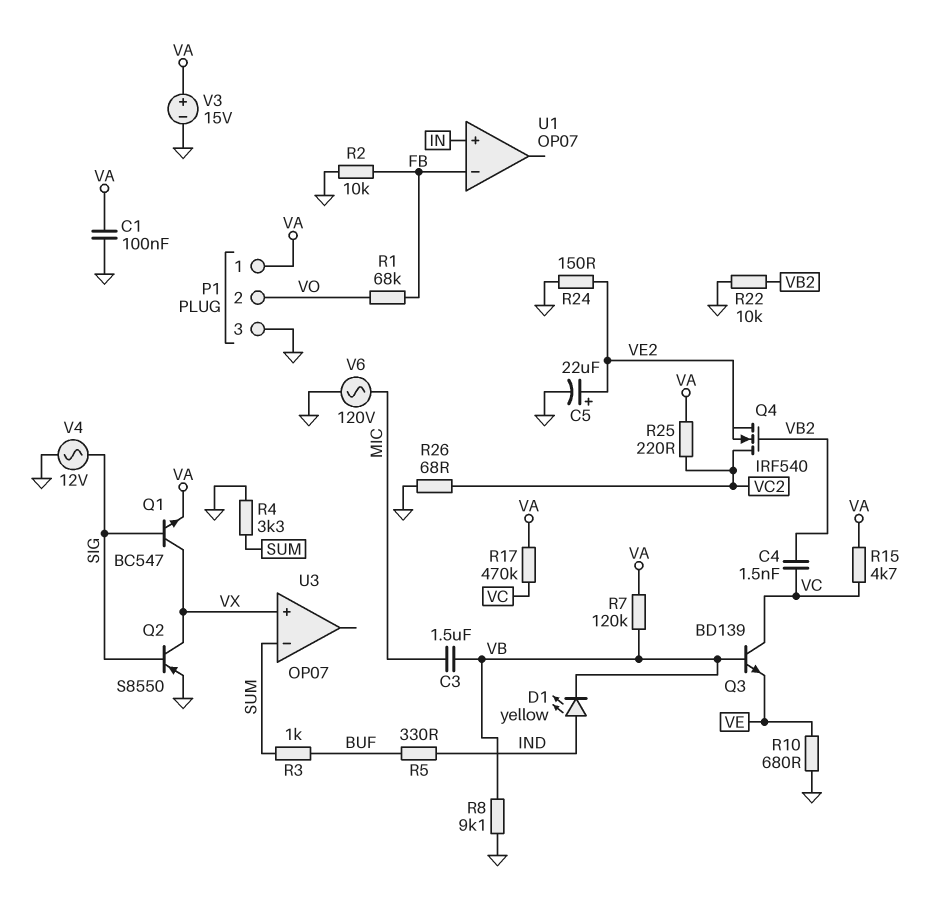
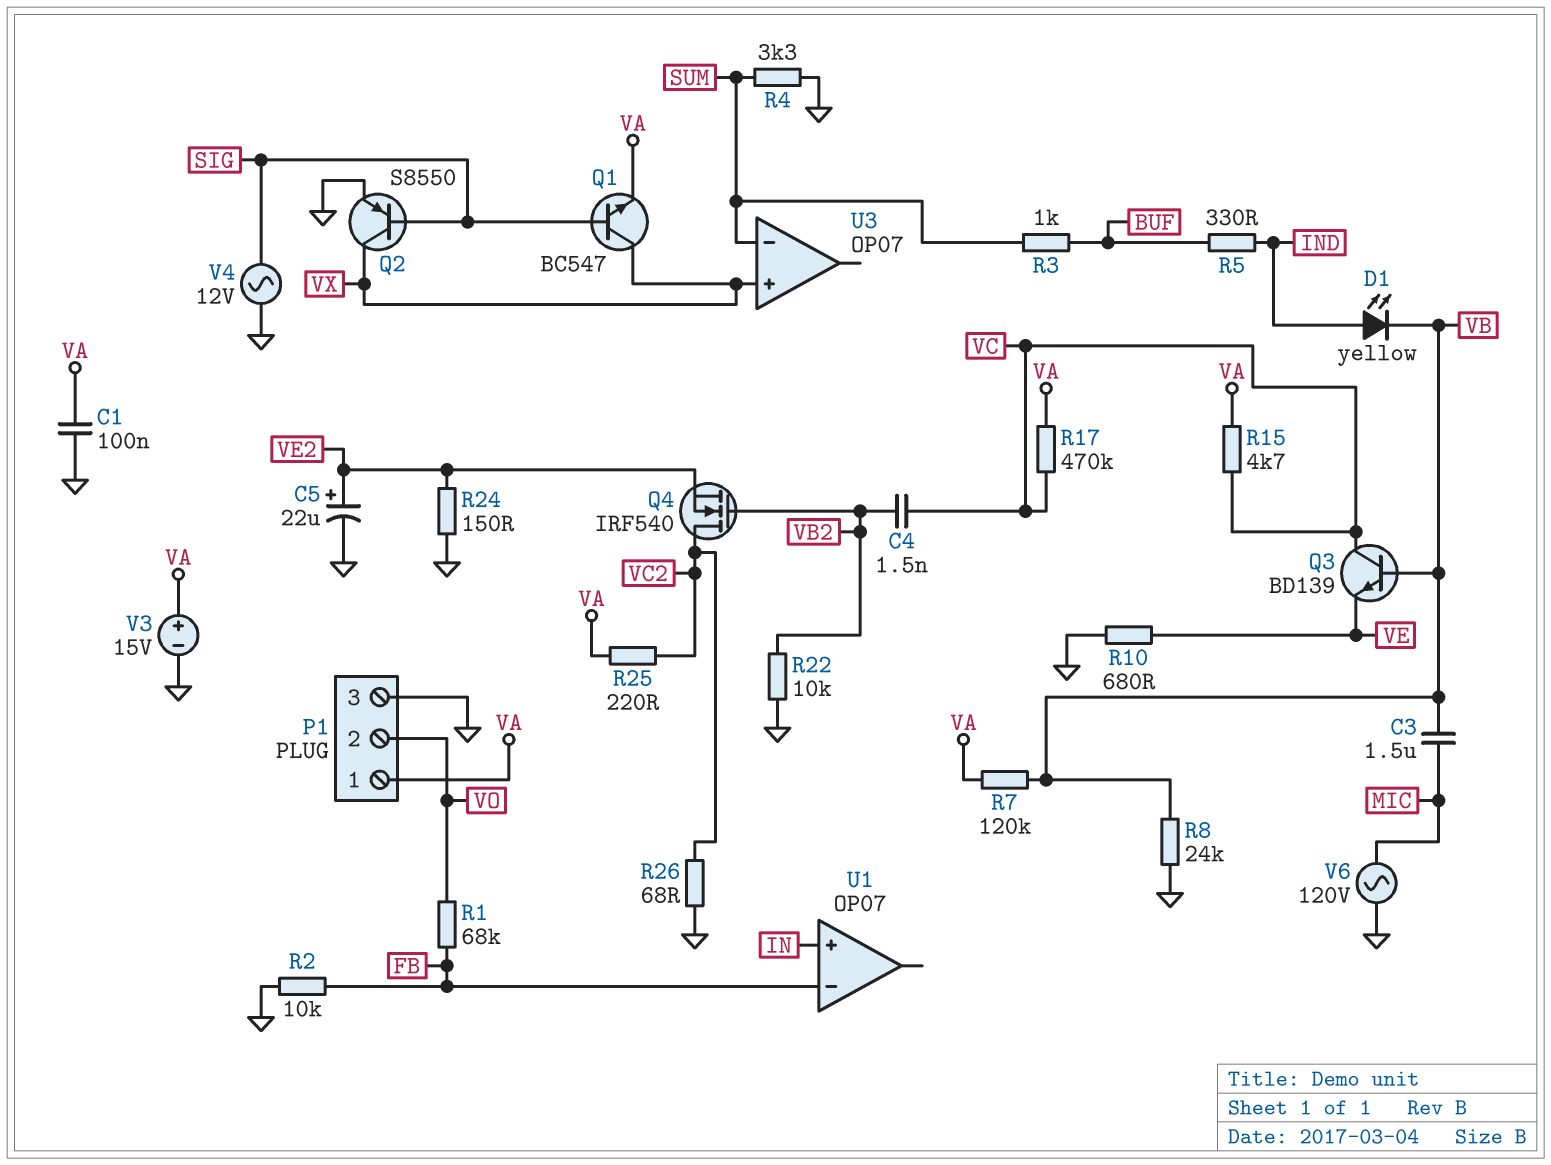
R8: 9.1k (GND, VB) -> 24k (GND, VB)

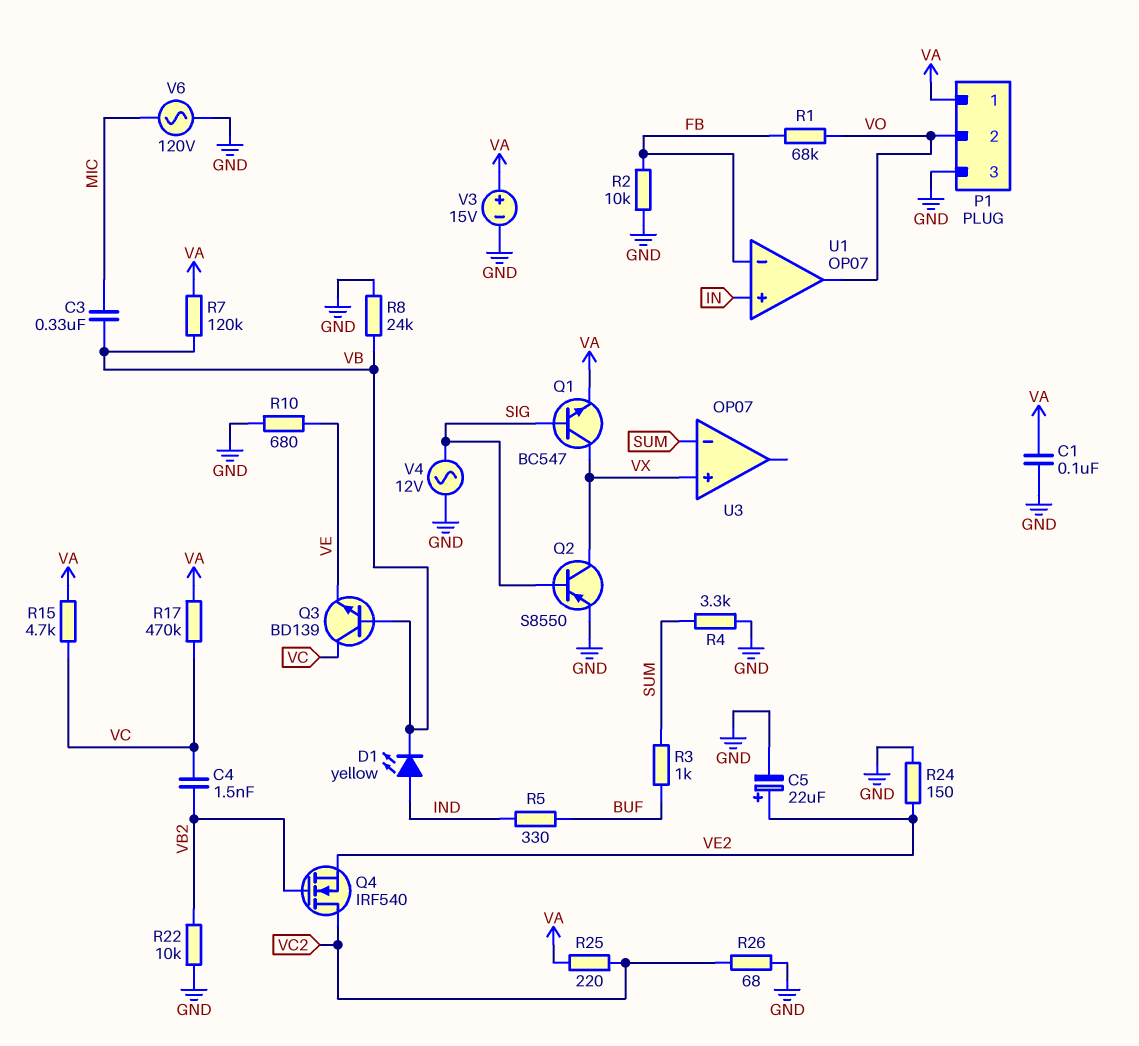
C3: 1.5uF (MIC, VB) -> 330nF (MIC, VB)
U1 pin out: none -> VO

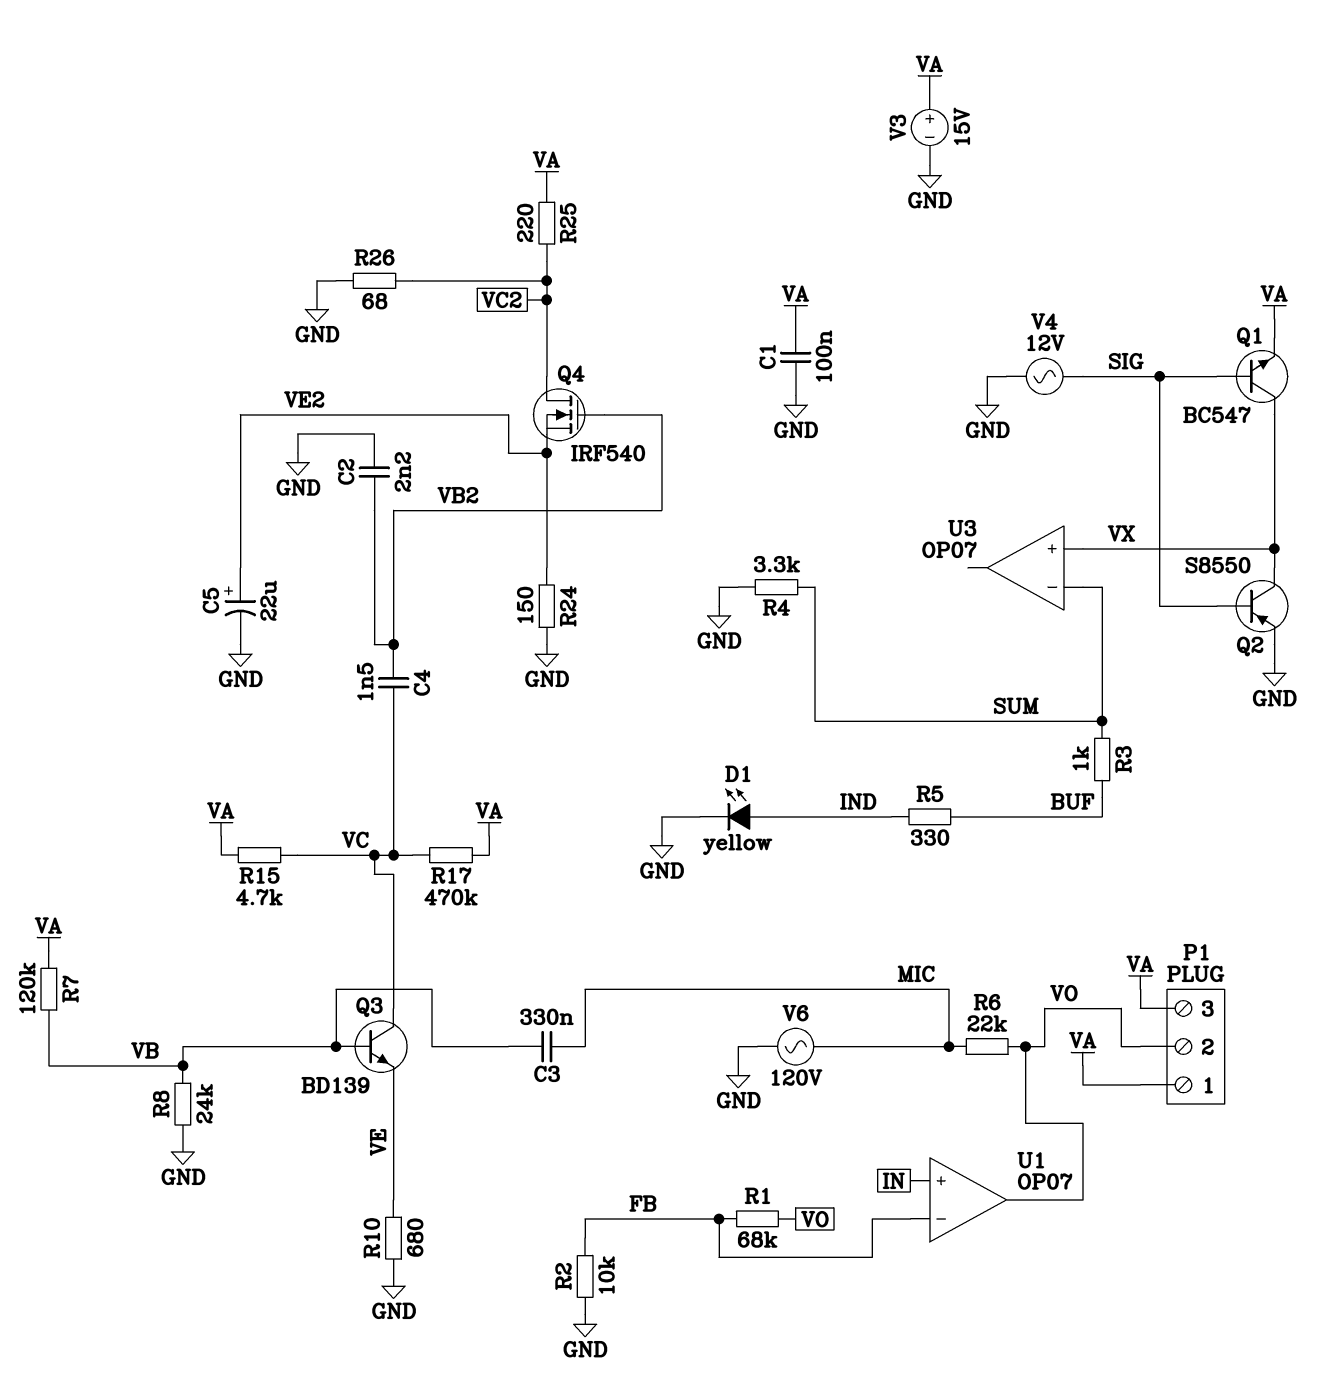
C2: none -> 2.2nF (GND, VB2)
D1: LED yellow (A IND, K VB) -> LED yellow (A IND, K GND)
P1 pin 3: GND -> VA
R6: none -> 22k (MIC, VO)
R22: 10k (GND, VB2) -> none

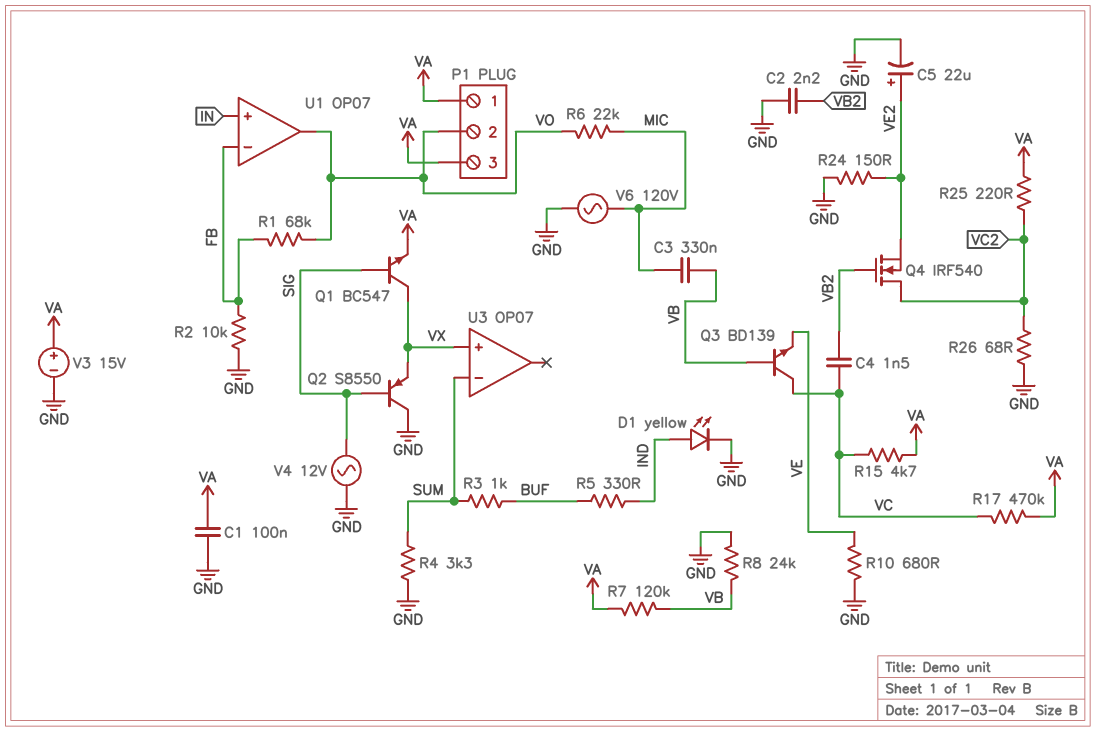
Q2: PNP S8550 (B SIG, C VX, E GND) -> PNP S8550 (B SIG, C GND, E VX)

